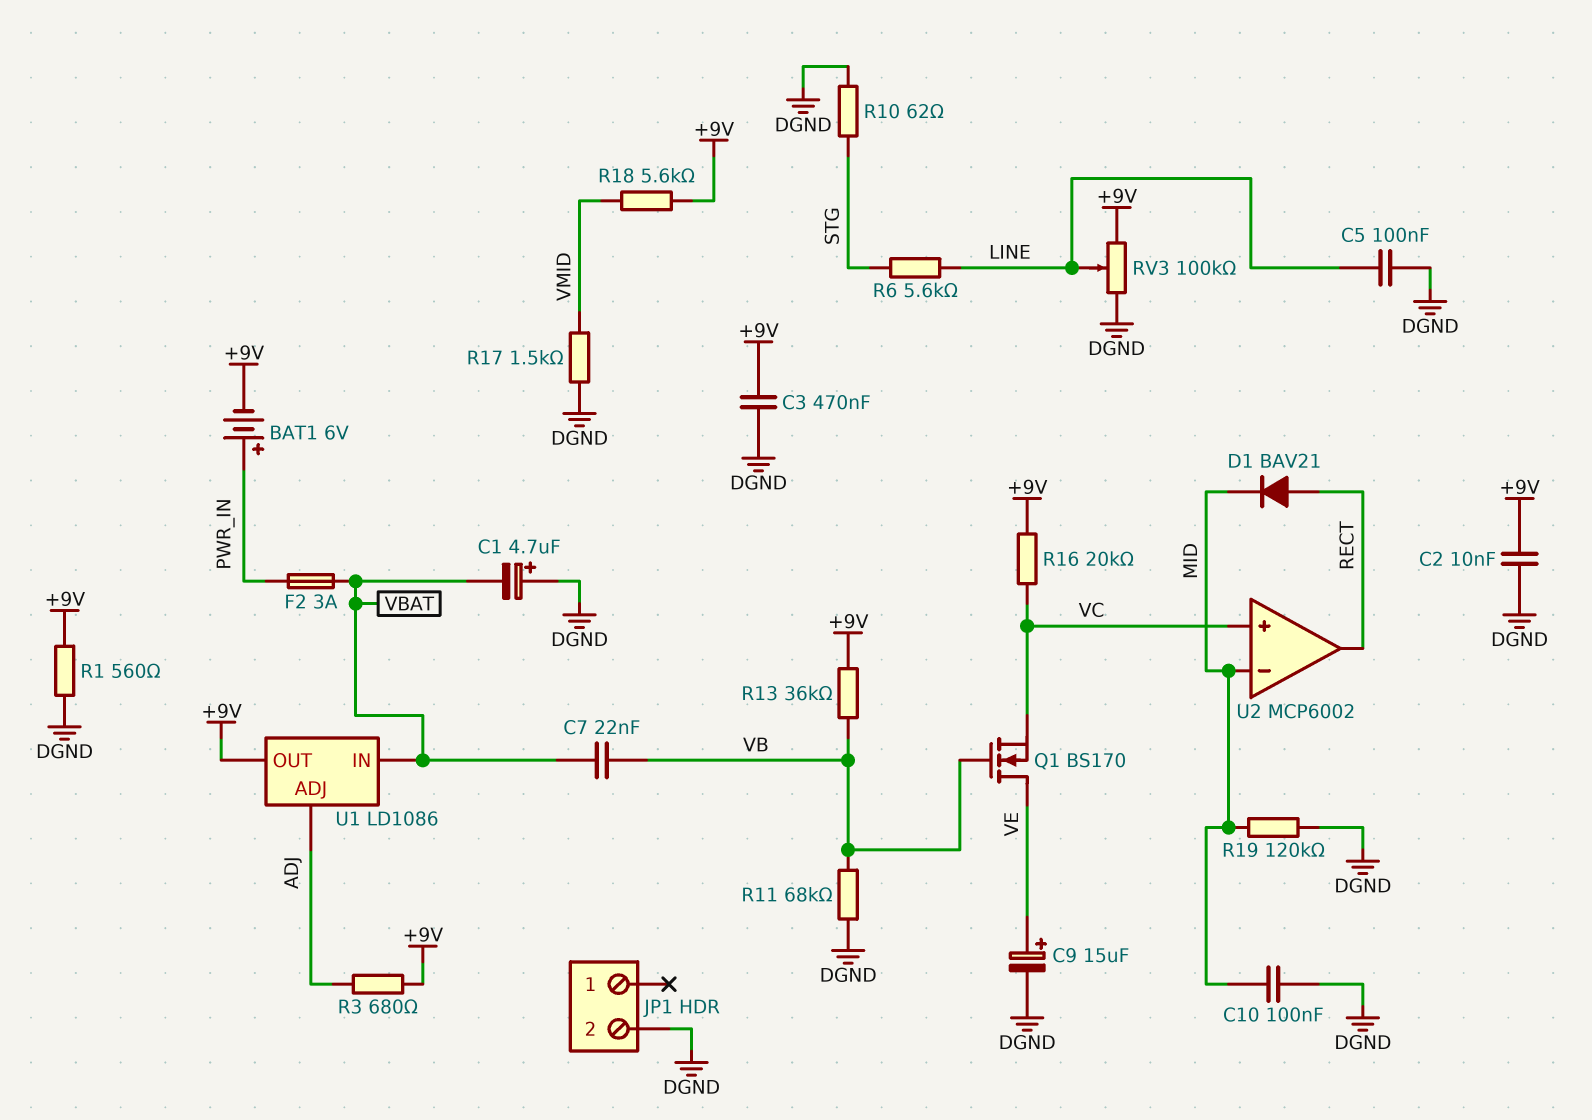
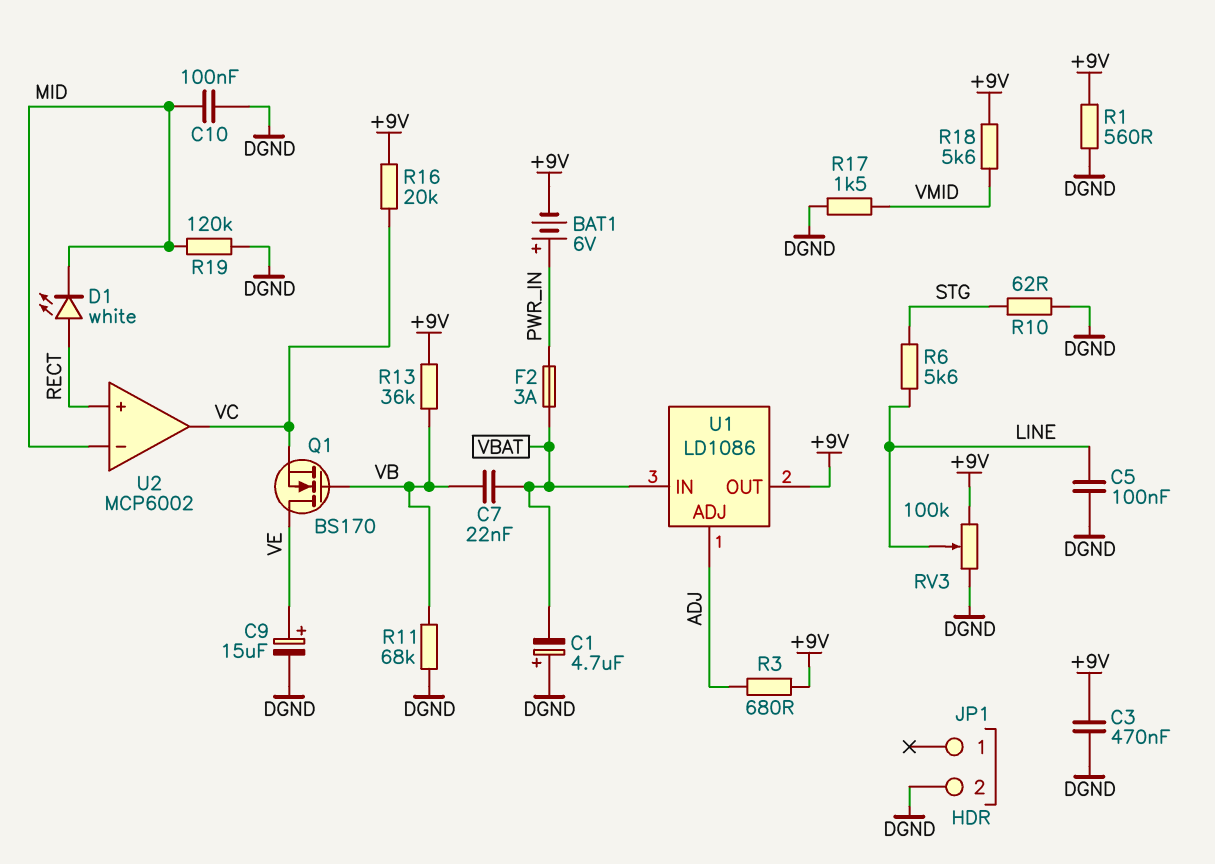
C2: 10nF (+9V, DGND) -> none
D1: diode BAV21 (A RECT, K MID) -> LED white (A RECT, K MID)
U2 pin in+: VC -> RECT
U2 pin out: RECT -> VC

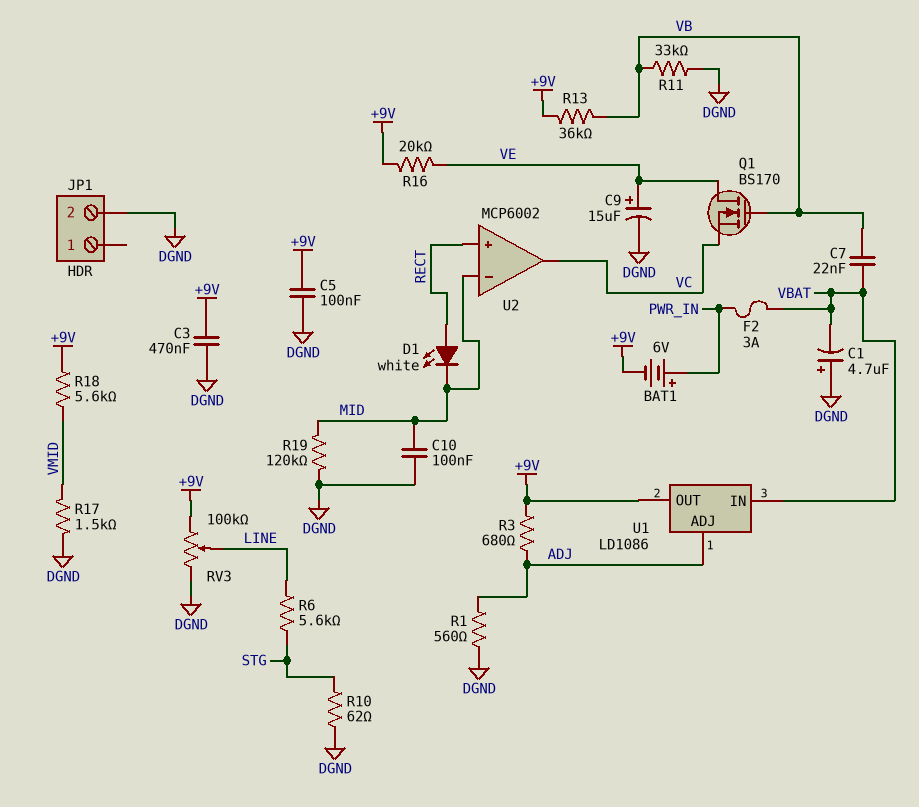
C5: 100nF (DGND, LINE) -> 100nF (+9V, DGND)
R1: 560 (+9V, DGND) -> 560 (ADJ, DGND)
R11: 68k (DGND, VB) -> 33k (DGND, VB)
R16: 20k (+9V, VC) -> 20k (+9V, VE)

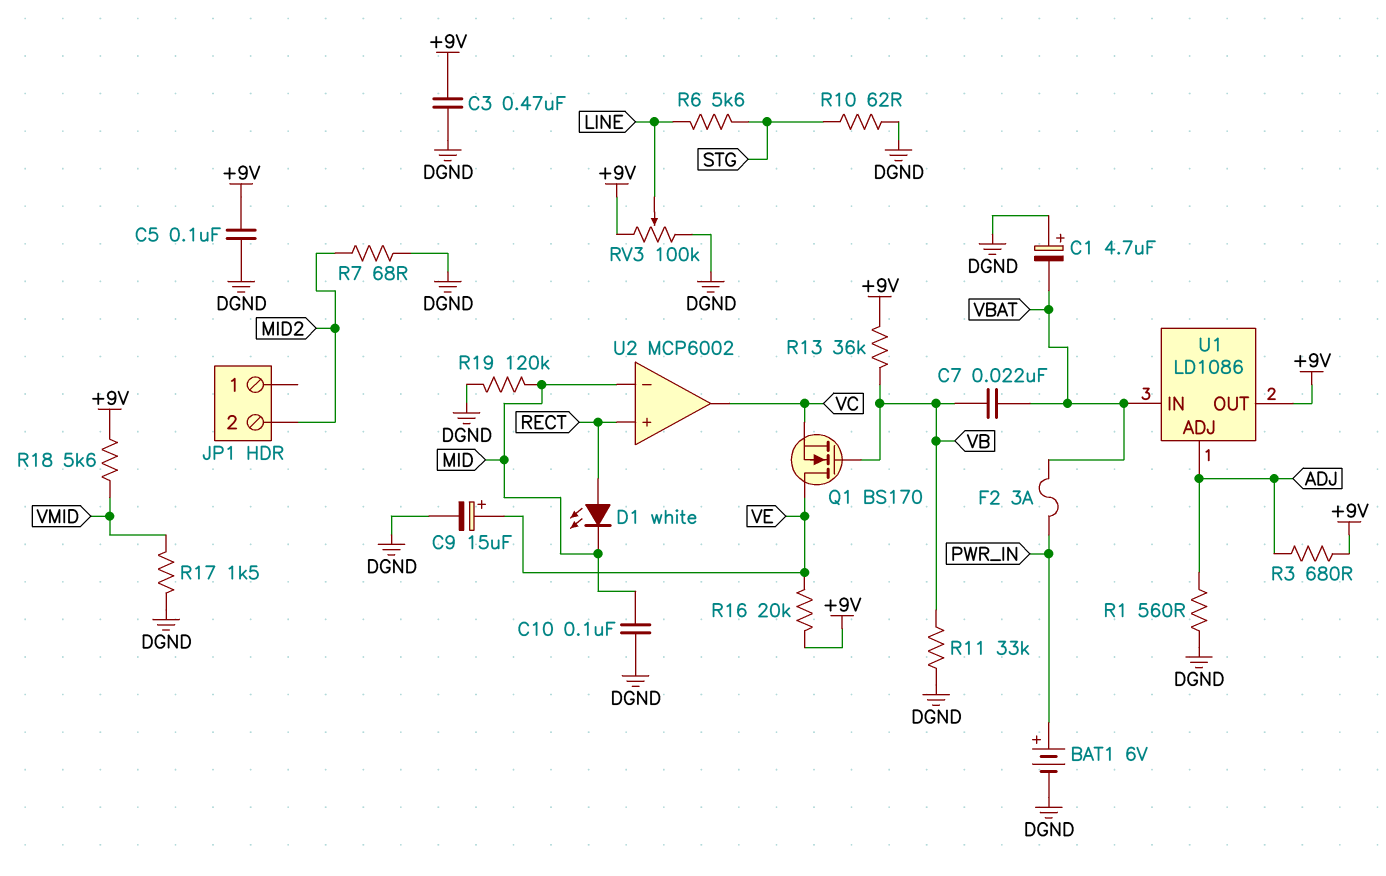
BAT1: 6V (plus PWR_IN, minus +9V) -> 6V (plus PWR_IN, minus DGND)
JP1 pin 2: DGND -> MID2
R7: none -> 68 (DGND, MID2)

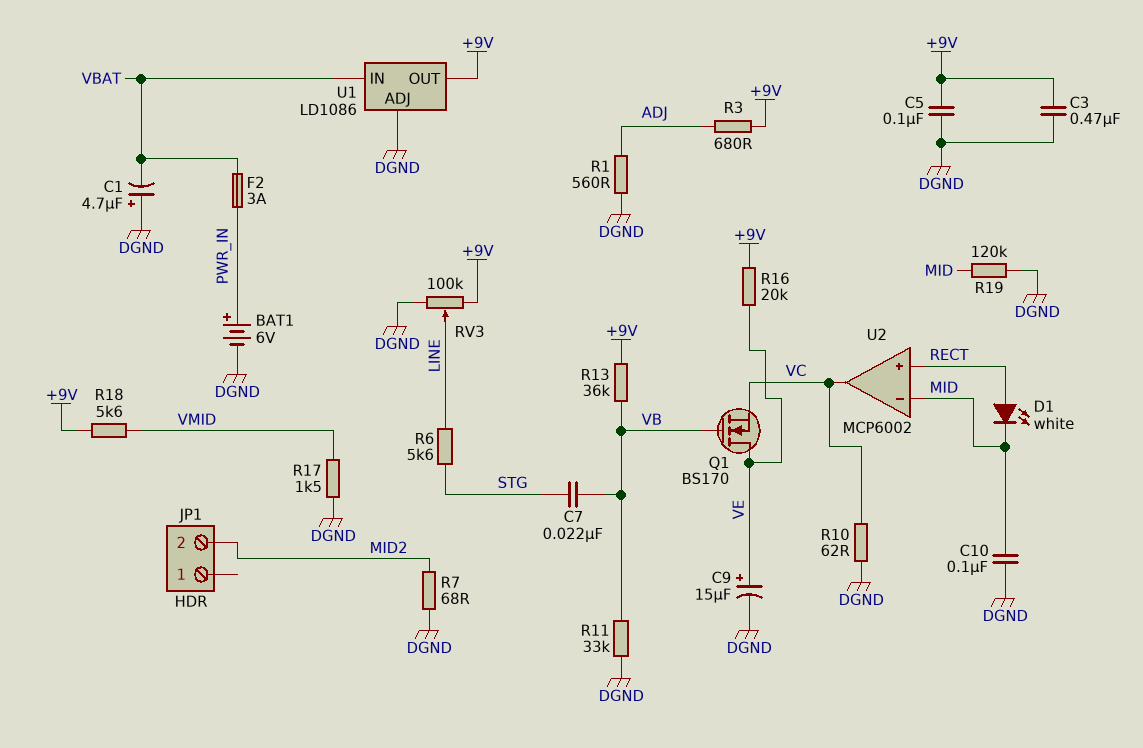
C7: 22nF (VB, VBAT) -> 22nF (STG, VB)
R10: 62 (DGND, STG) -> 62 (DGND, VC)
U1 pin ADJ: ADJ -> DGND

